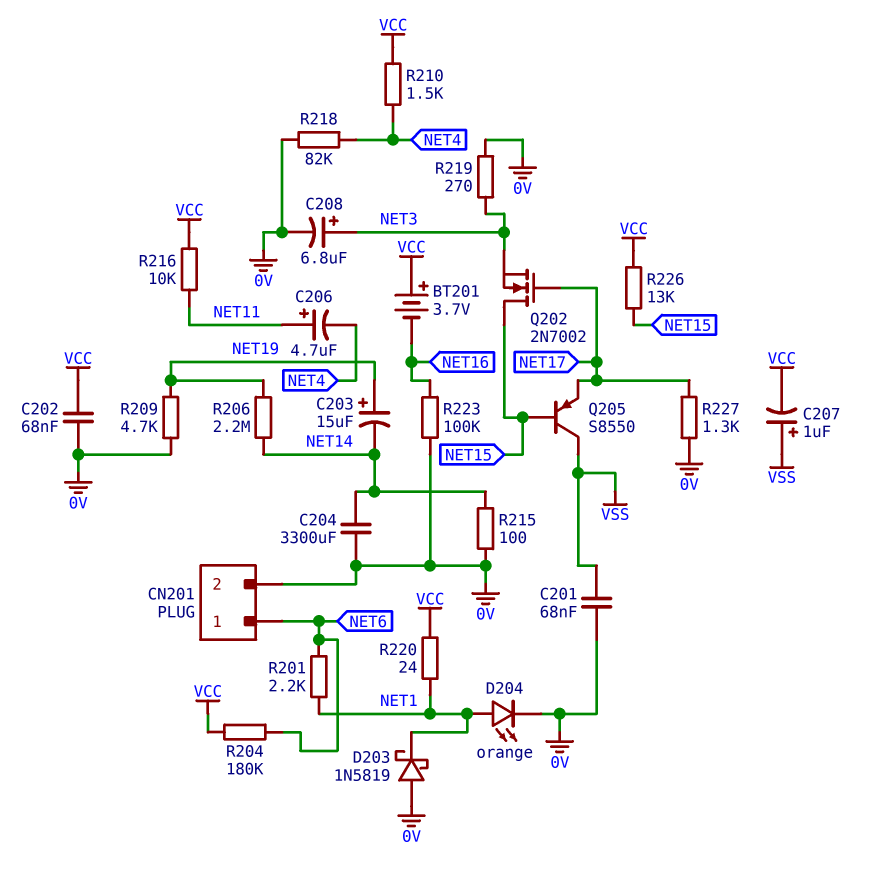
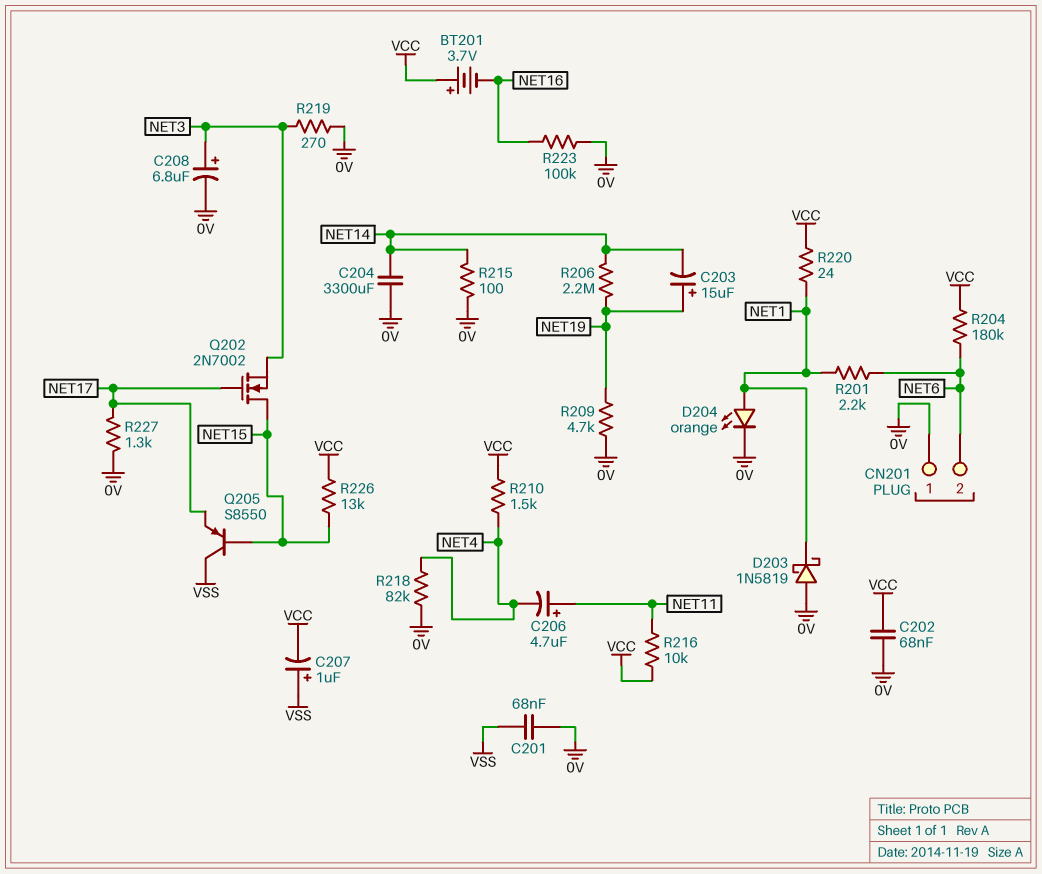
CN201 pin 1: NET6 -> 0V
CN201 pin 2: 0V -> NET6

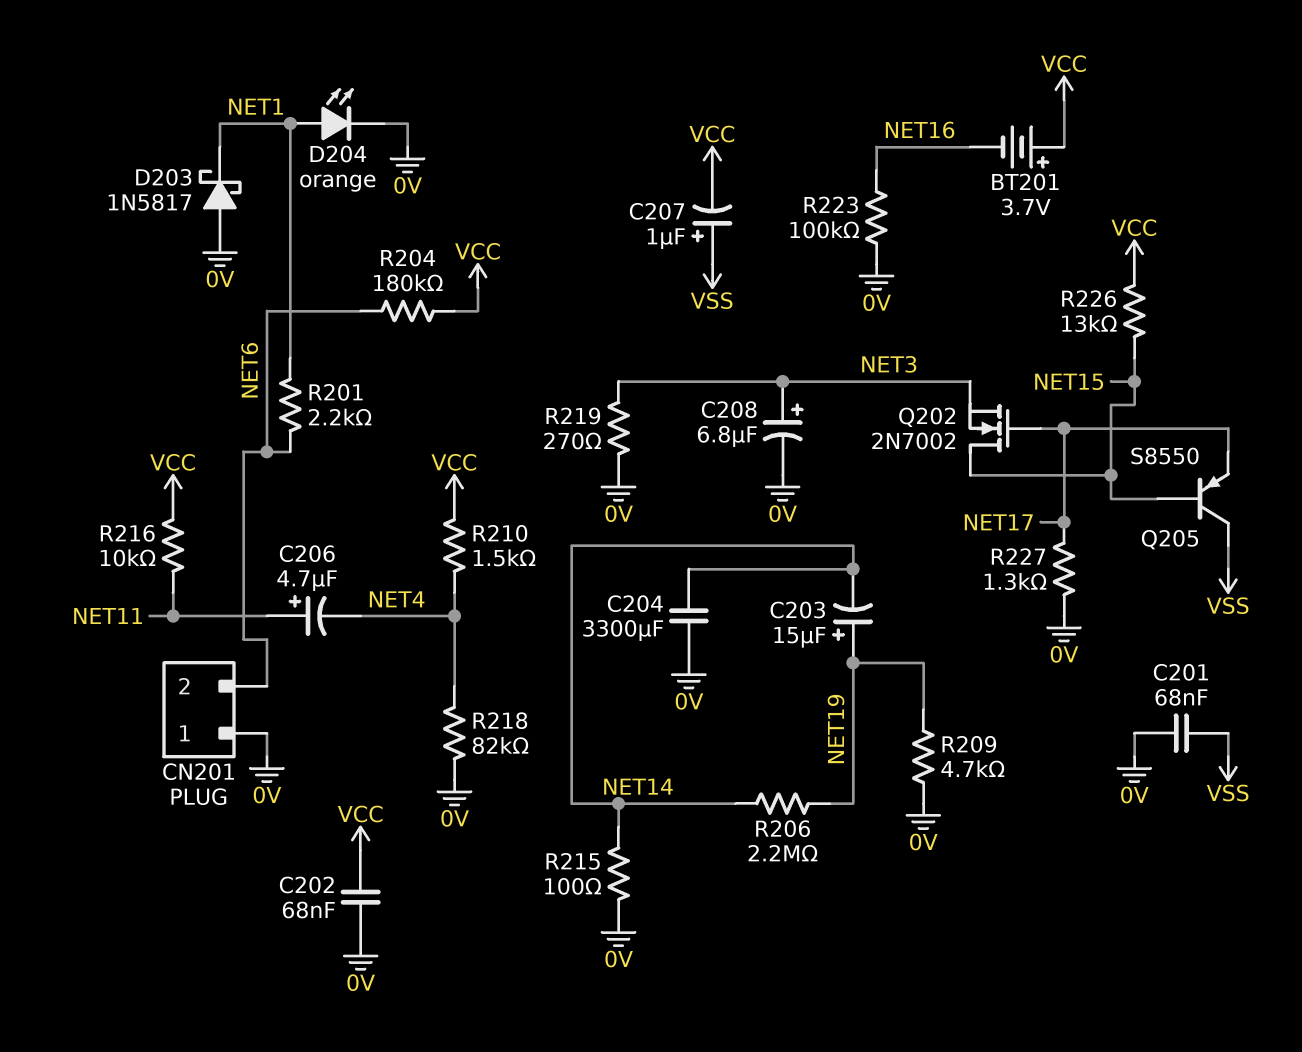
D203: schottky 1N5819 (A 0V, K NET1) -> schottky 1N5817 (A 0V, K NET1)
R220: 24 (NET1, VCC) -> none

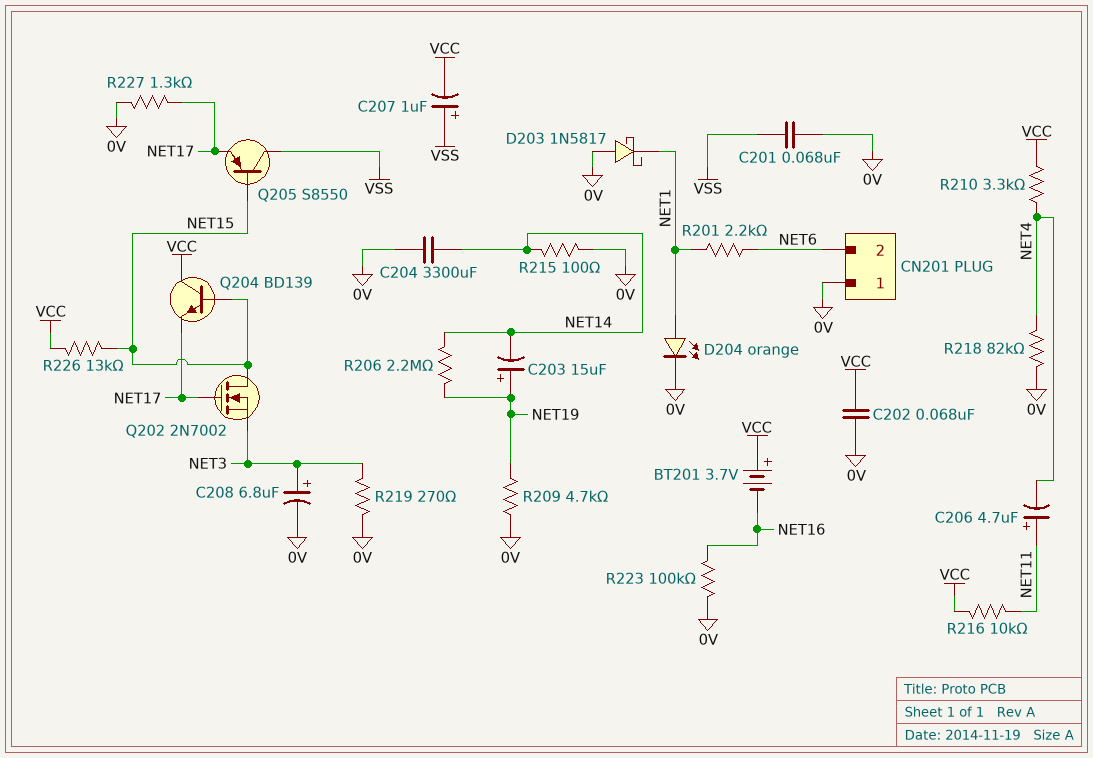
Q204: none -> NPN BD139 (B NET15, C VCC, E NET17)
R204: 180k (NET6, VCC) -> none
R210: 1.5k (NET4, VCC) -> 3.3k (NET4, VCC)

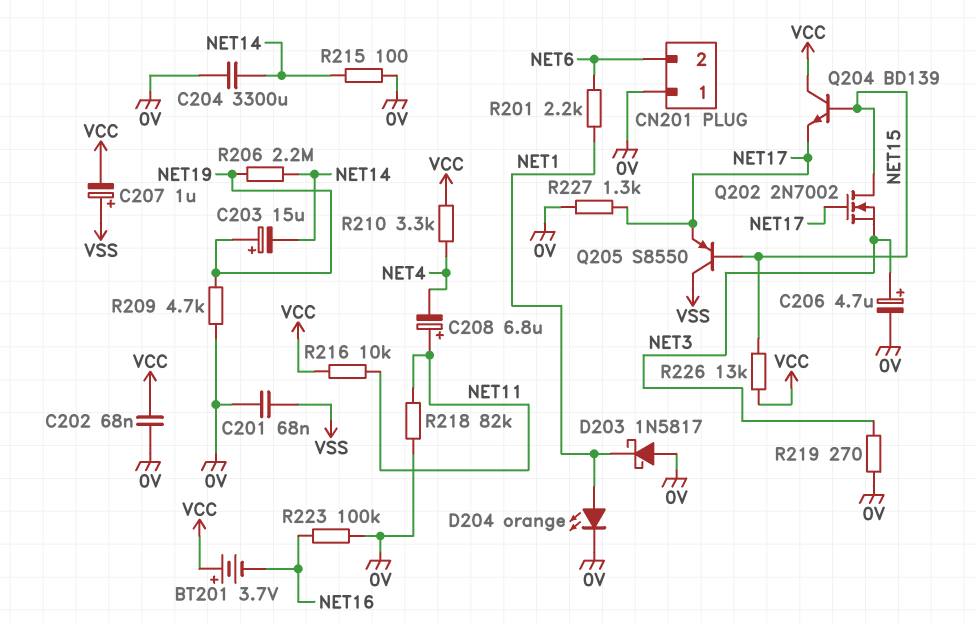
C206: 4.7uF (plus NET11, minus NET4) -> 4.7uF (plus NET3, minus 0V)
C208: 6.8uF (plus NET3, minus 0V) -> 6.8uF (plus NET11, minus NET4)
R218: 82k (0V, NET4) -> 82k (0V, NET11)

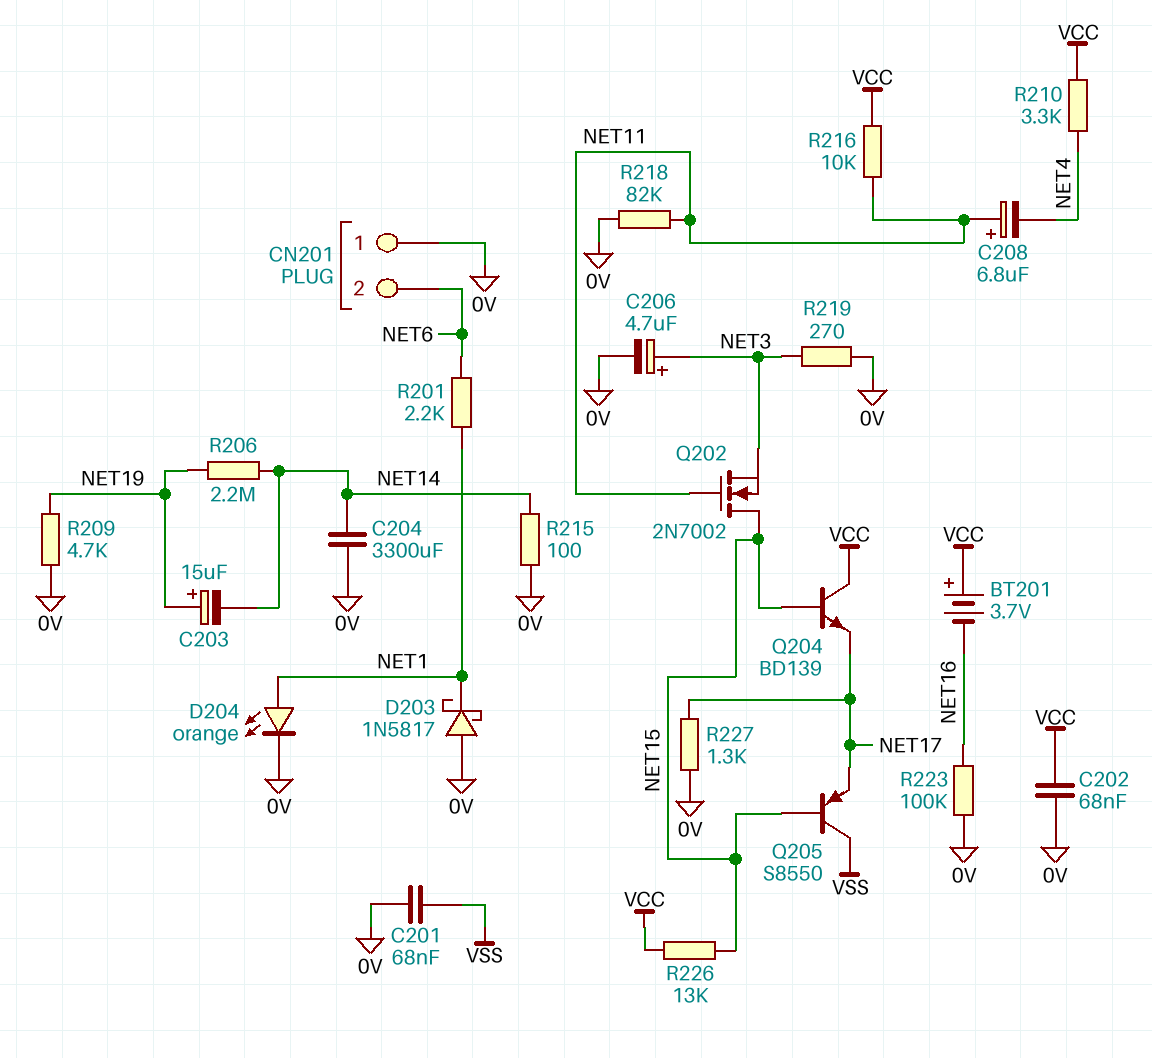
C207: 1uF (plus VSS, minus VCC) -> none
Q202: NMOS 2N7002 (G NET17, D NET15, S NET3) -> NMOS 2N7002 (G NET11, D NET15, S NET3)

